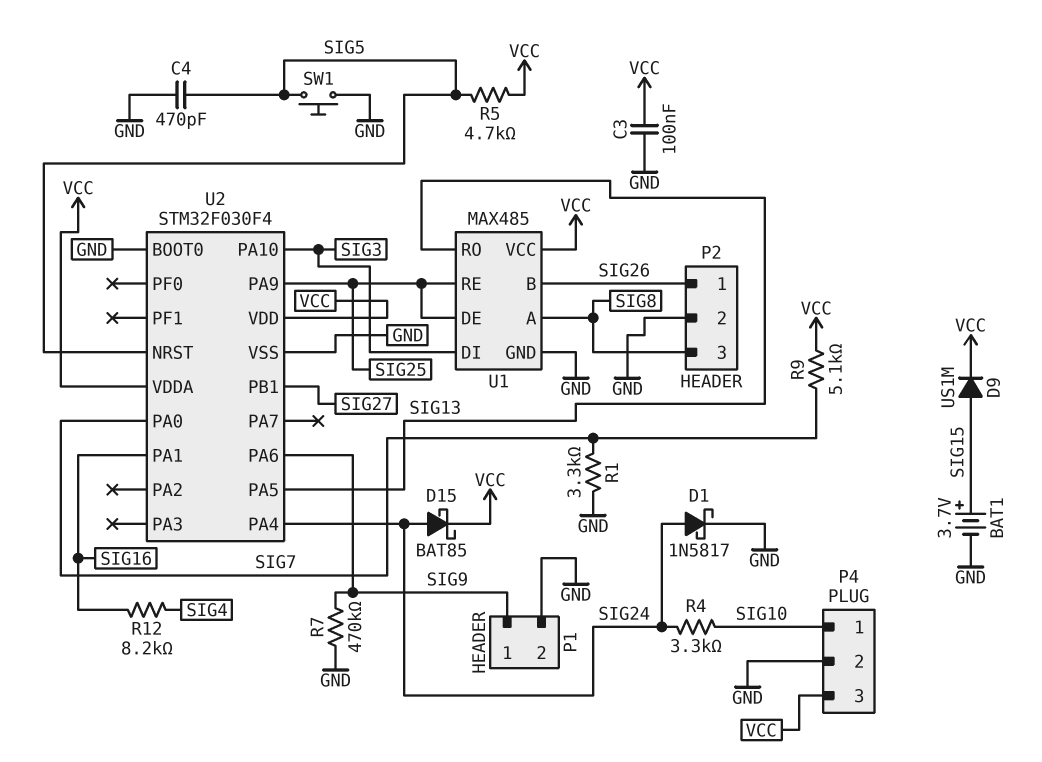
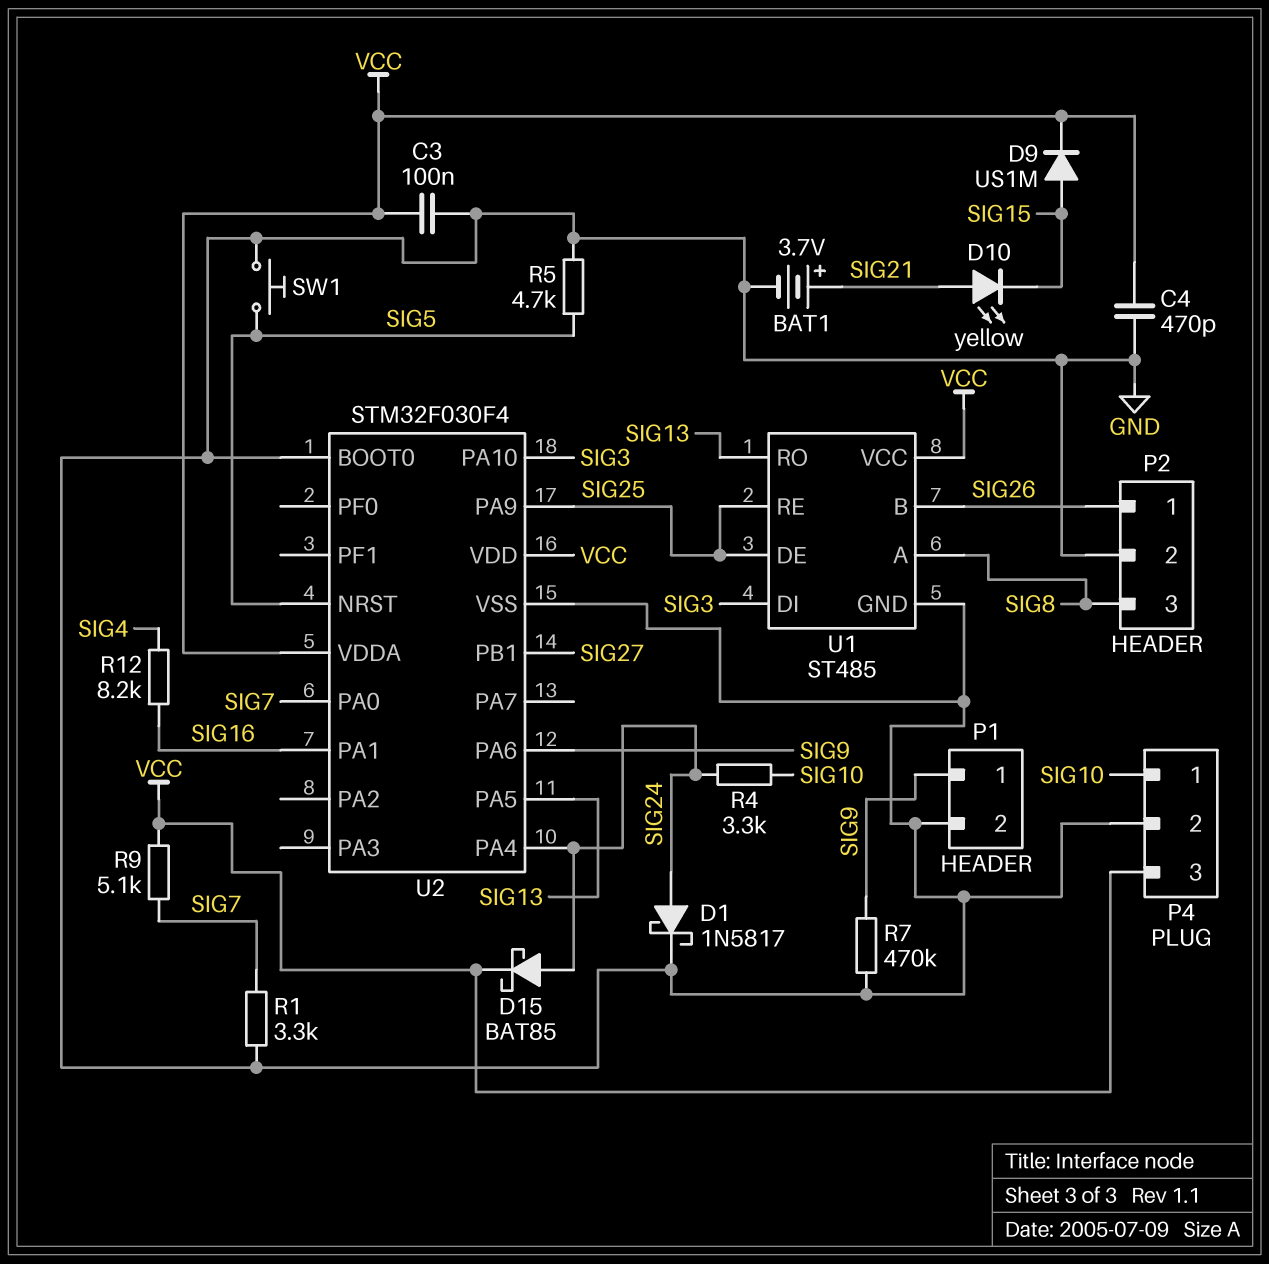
BAT1: 3.7V (plus SIG15, minus GND) -> 3.7V (plus SIG21, minus GND)
C4: 470pF (GND, SIG5) -> 470pF (GND, VCC)
D10: none -> LED yellow (A SIG21, K SIG15)
R5: 4.7k (SIG5, VCC) -> 4.7k (GND, SIG5)
U1: MAX485 -> ST485

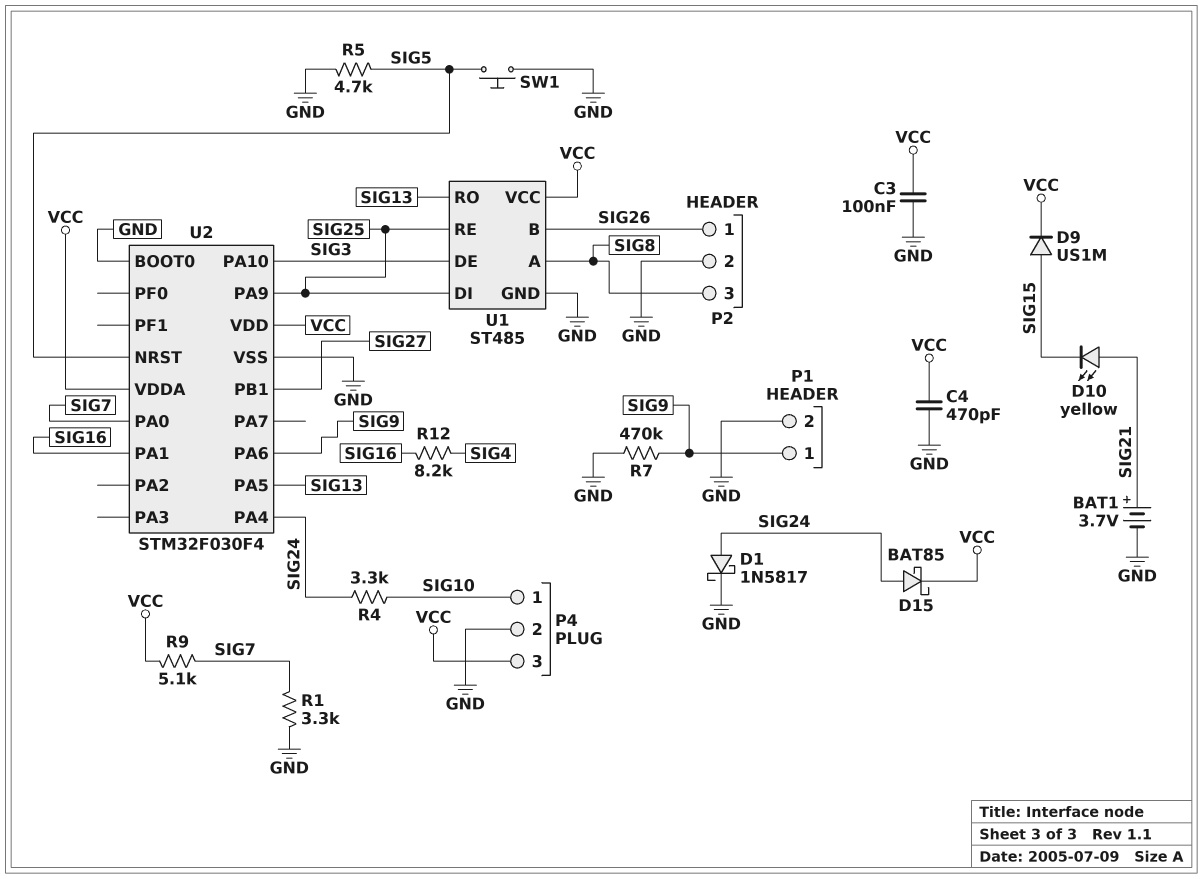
U1 pin DE: SIG25 -> SIG3
U1 pin DI: SIG3 -> SIG25

